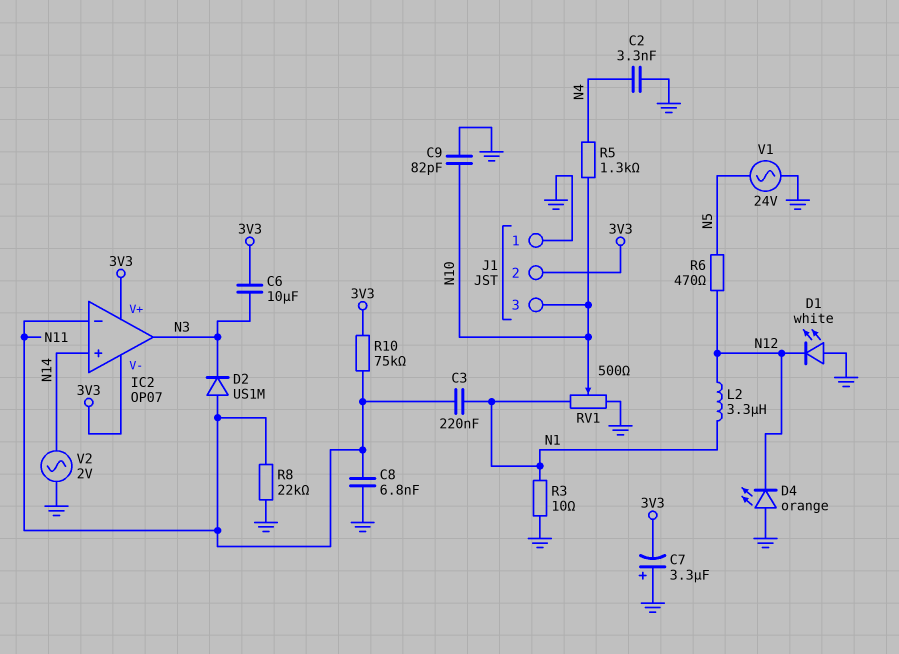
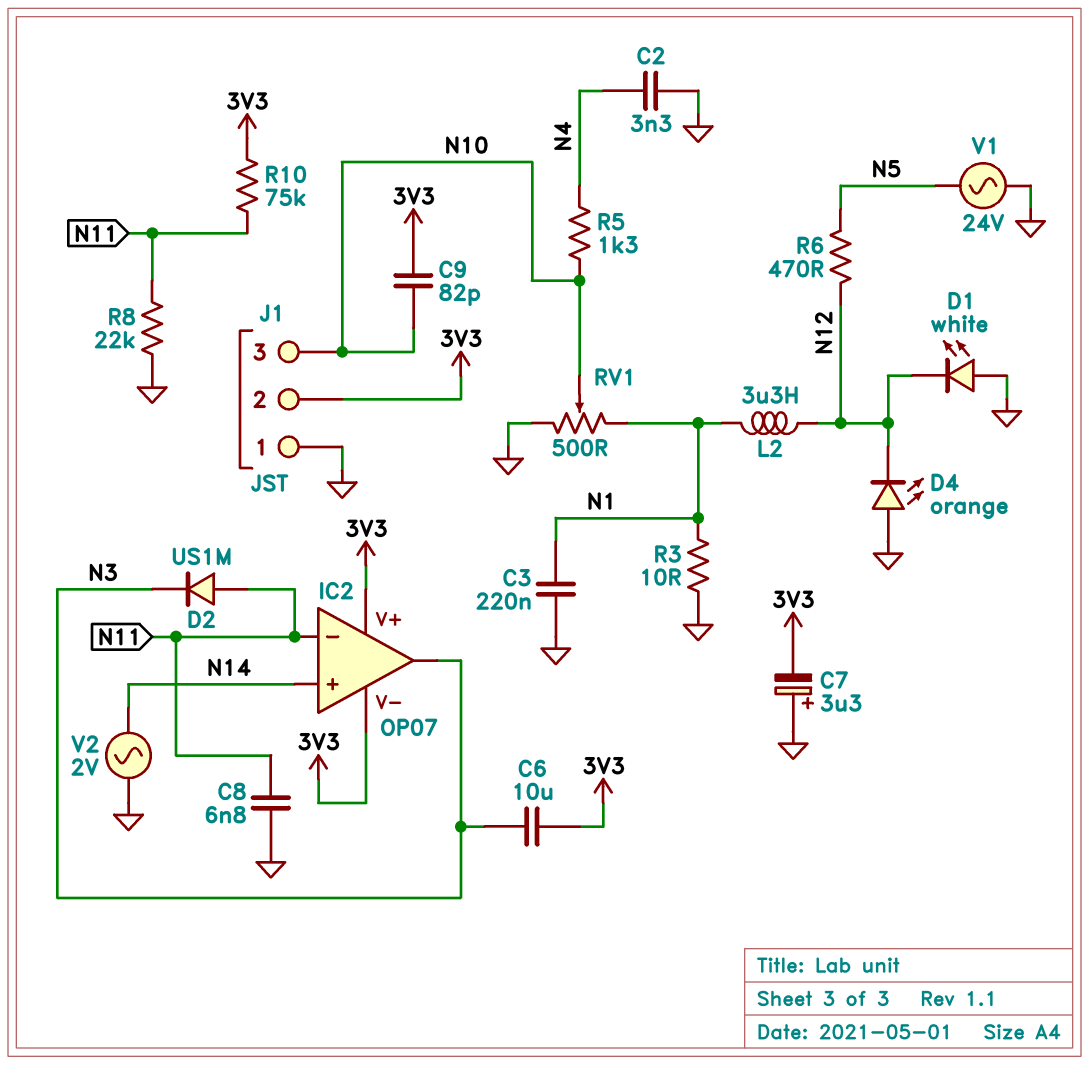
C3: 220nF (N1, N11) -> 220nF (GND, N1)
C9: 82pF (GND, N10) -> 82pF (3V3, N10)

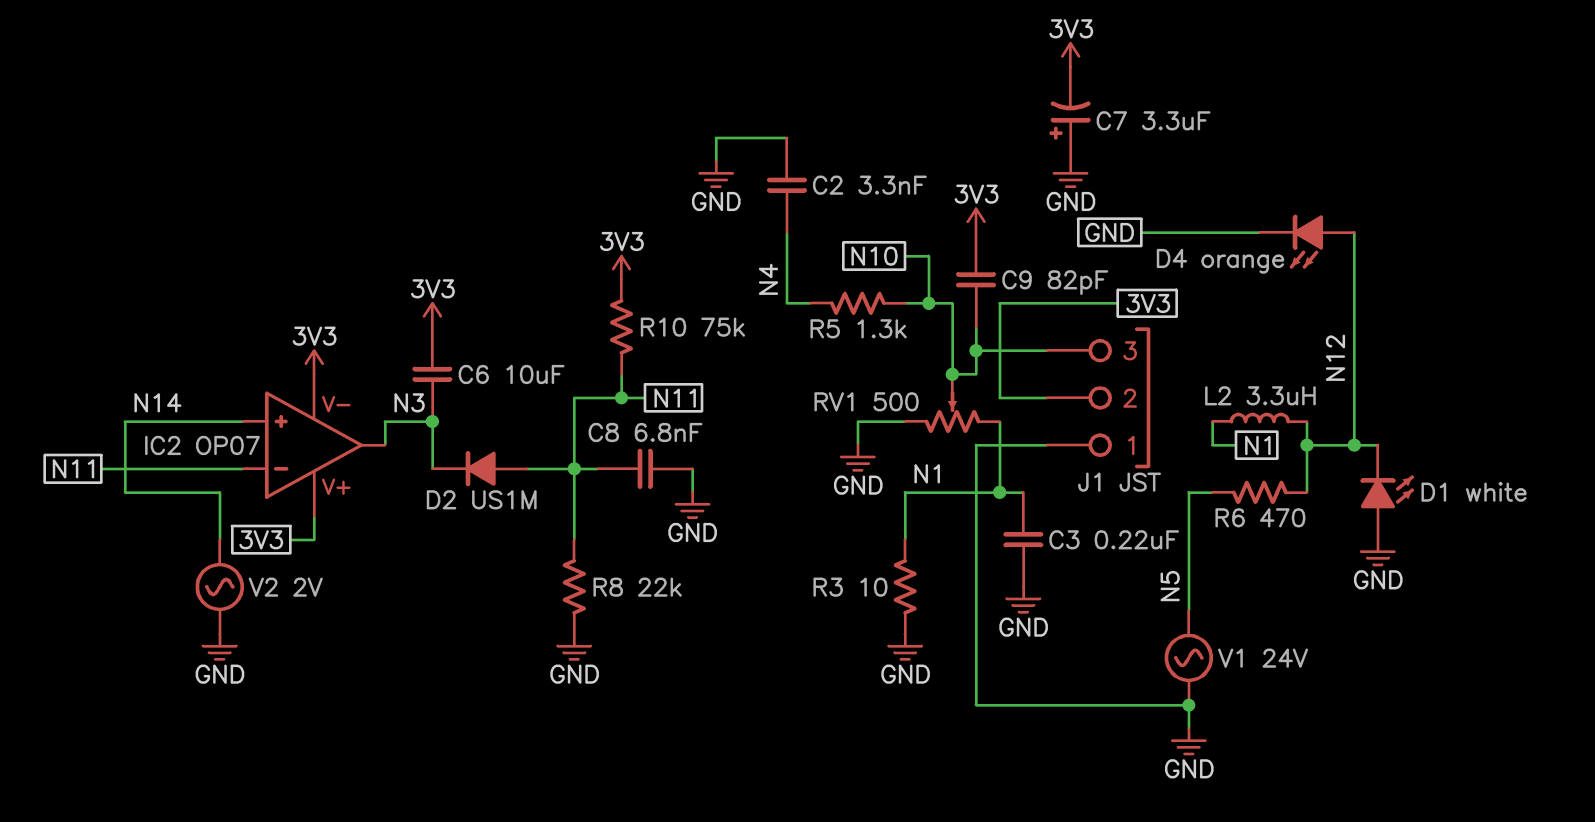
D4: LED orange (A GND, K N12) -> LED orange (A N12, K GND)

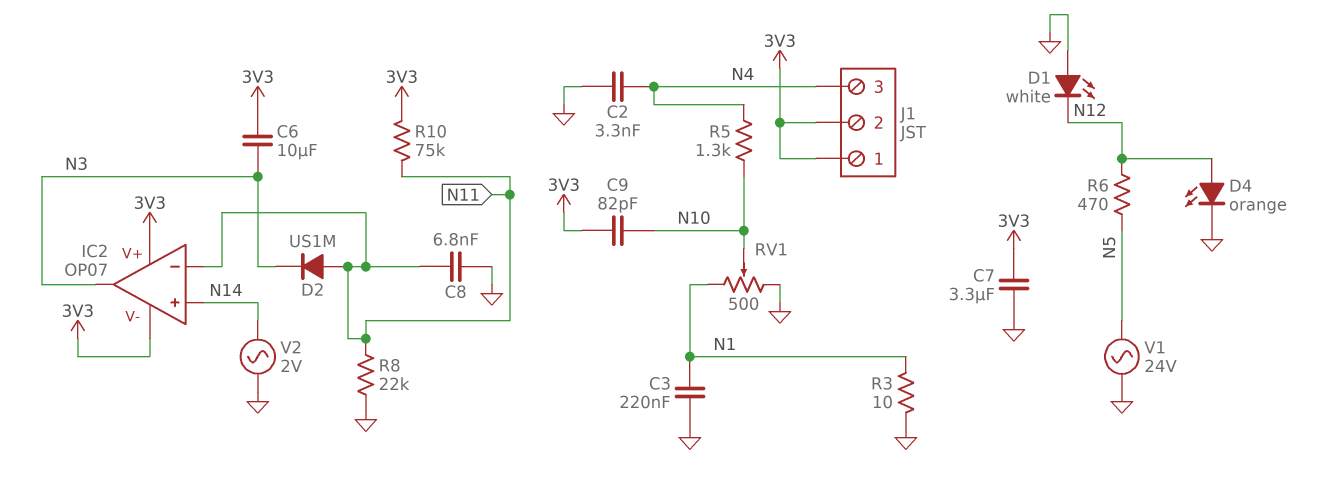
C7: 3.3uF (plus GND, minus 3V3) -> 3.3uF (3V3, GND)
J1 pin 1: GND -> 3V3
J1 pin 3: N10 -> N4
L2: 3.3uH (N1, N12) -> none

